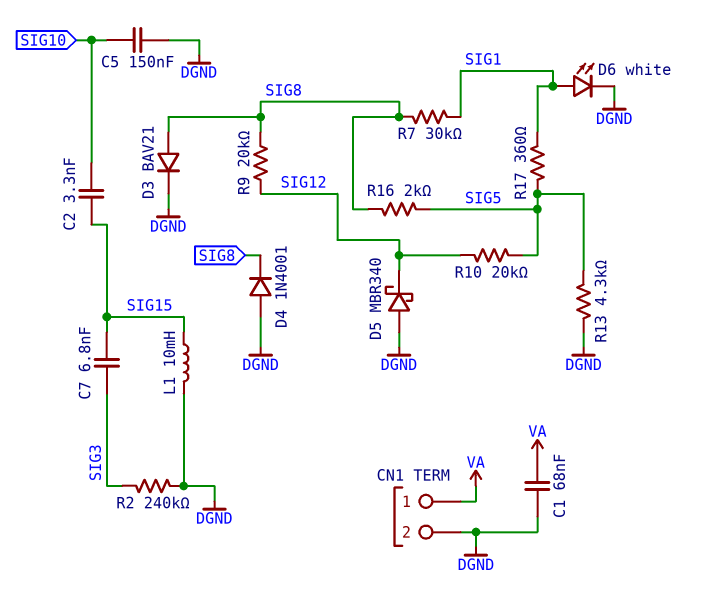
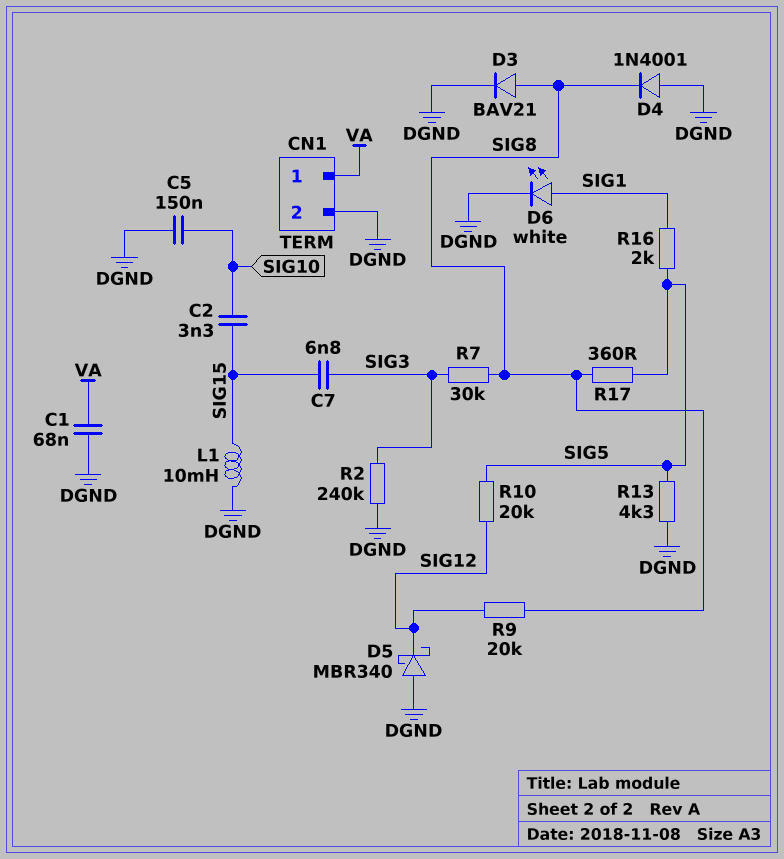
R7: 30k (SIG1, SIG8) -> 30k (SIG3, SIG8)
R16: 2k (SIG5, SIG8) -> 2k (SIG1, SIG5)
R17: 360 (SIG1, SIG5) -> 360 (SIG5, SIG8)

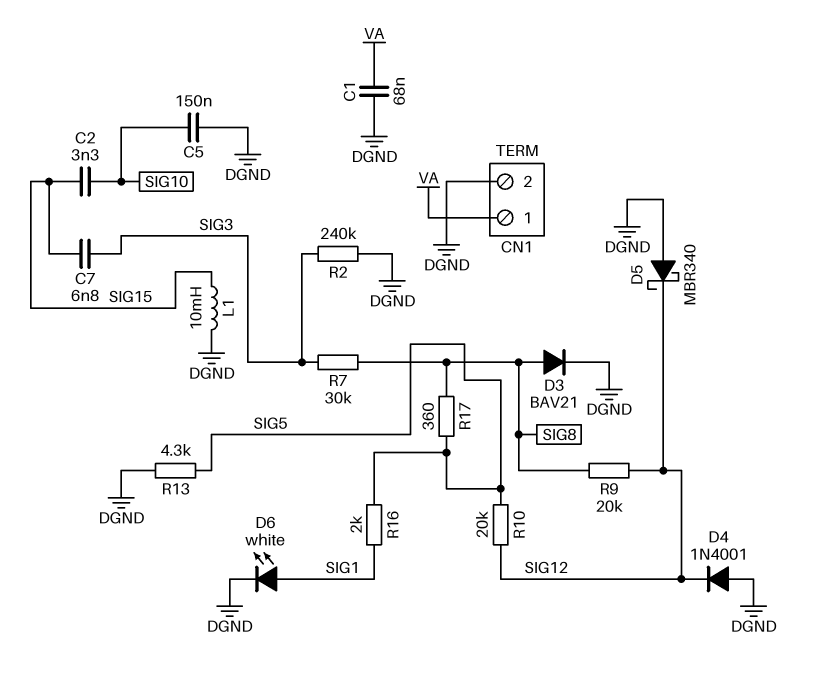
D4: diode 1N4001 (A DGND, K SIG8) -> diode 1N4001 (A DGND, K SIG12)

